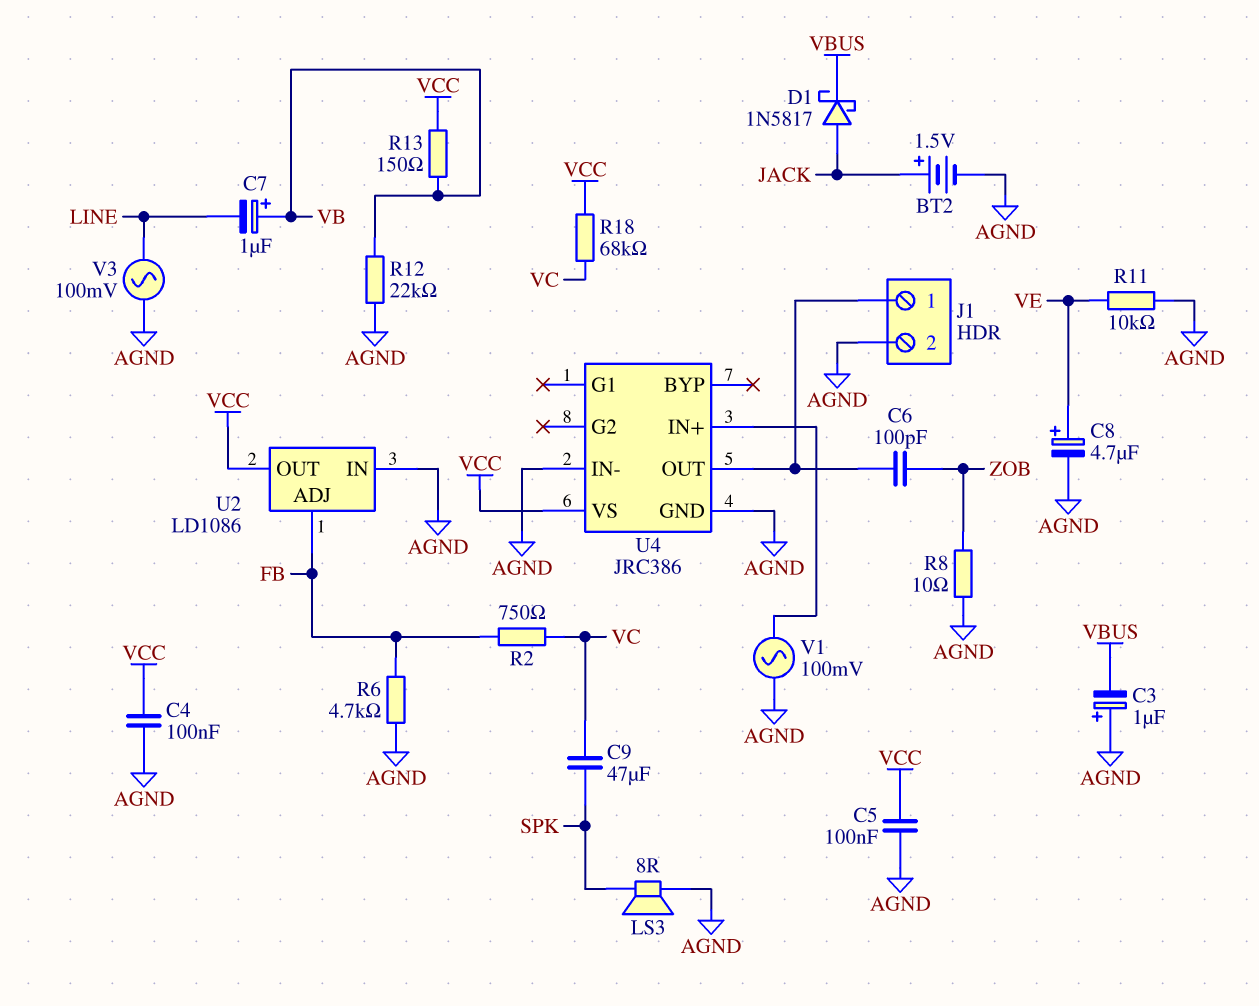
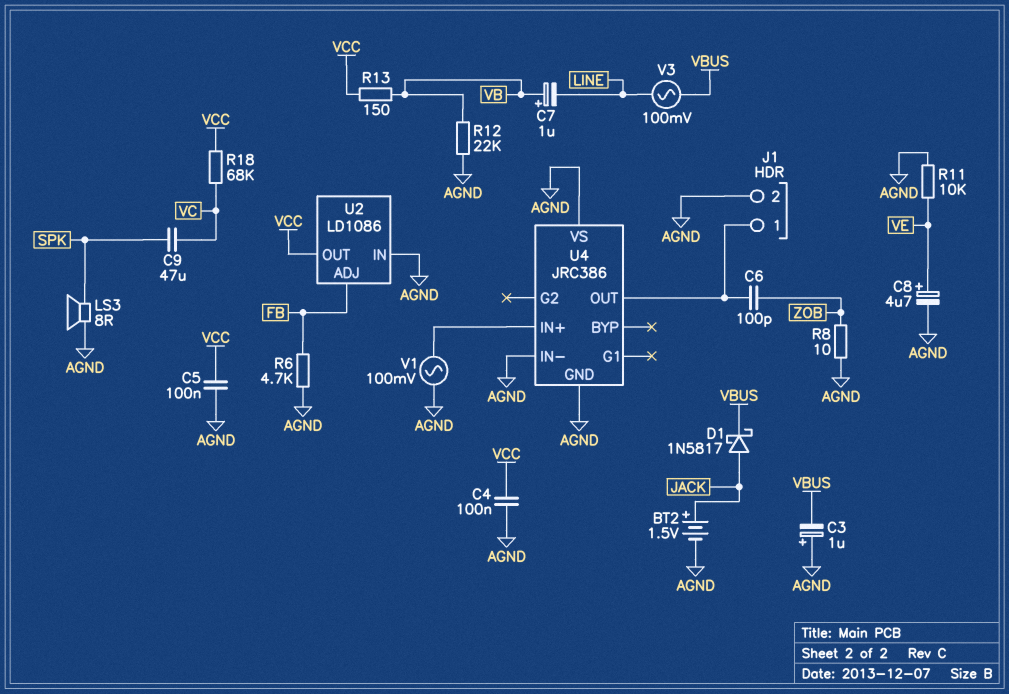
R2: 750 (FB, VC) -> none
U4 pin VS: VCC -> AGND
V3: AC 100mV (AGND, LINE) -> AC 100mV (LINE, VBUS)

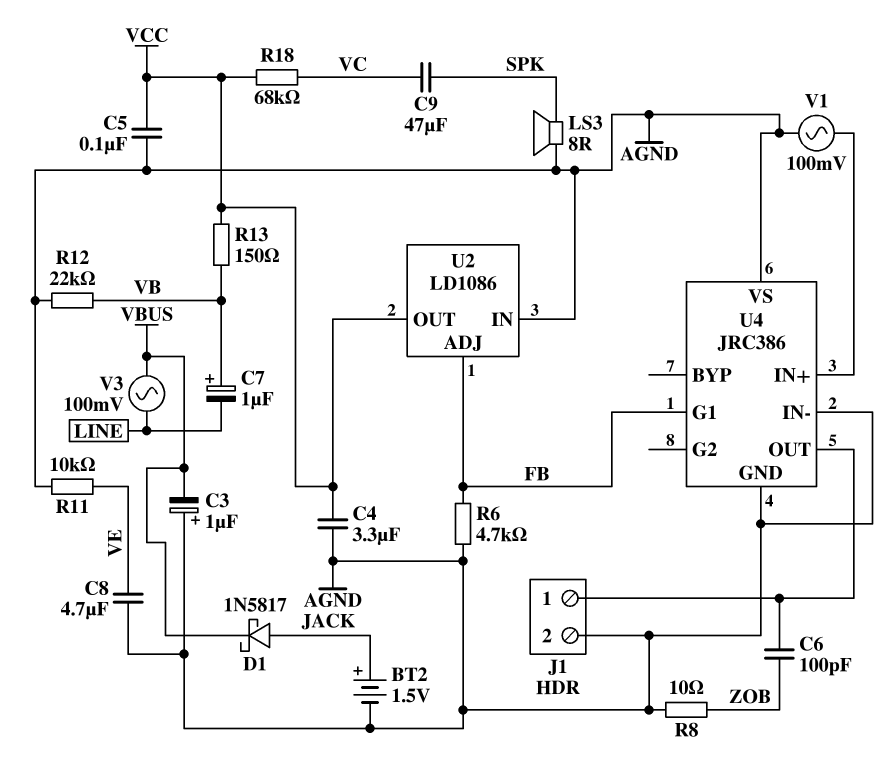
C4: 100nF (AGND, VCC) -> 3.3uF (AGND, VCC)
C8: 4.7uF (plus VE, minus AGND) -> 4.7uF (AGND, VE)
U4 pin G1: none -> FB

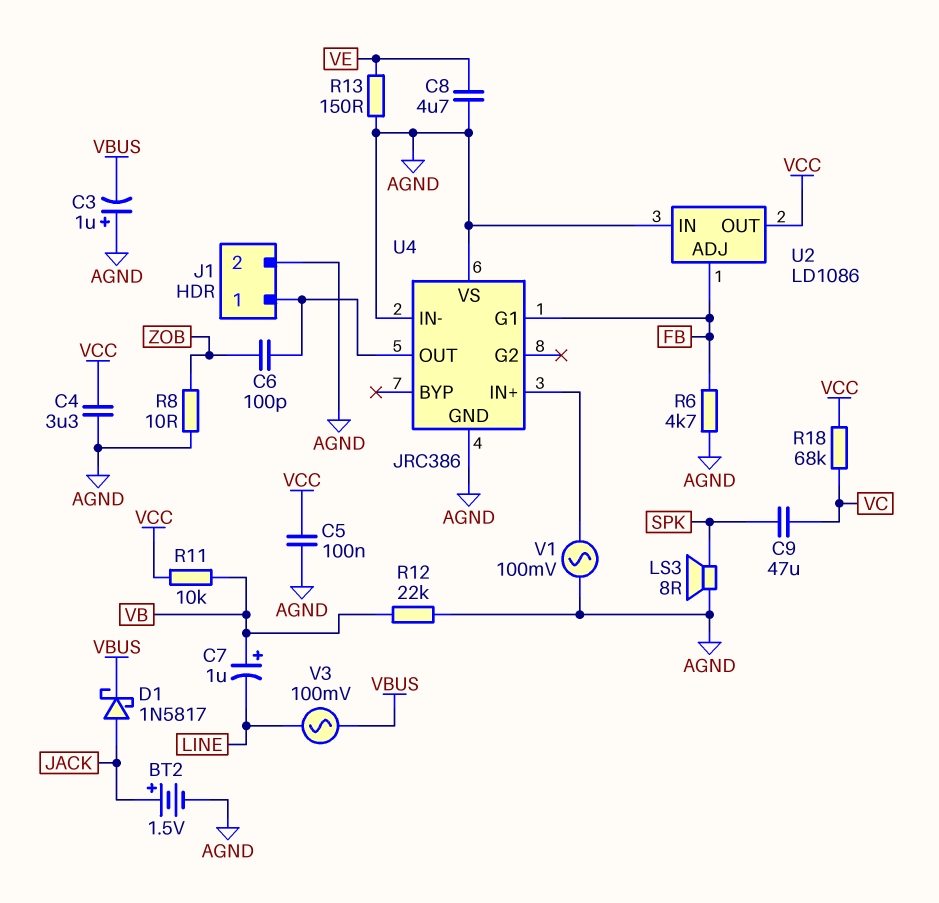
R11: 10k (AGND, VE) -> 10k (VB, VCC)
R13: 150 (VB, VCC) -> 150 (AGND, VE)

